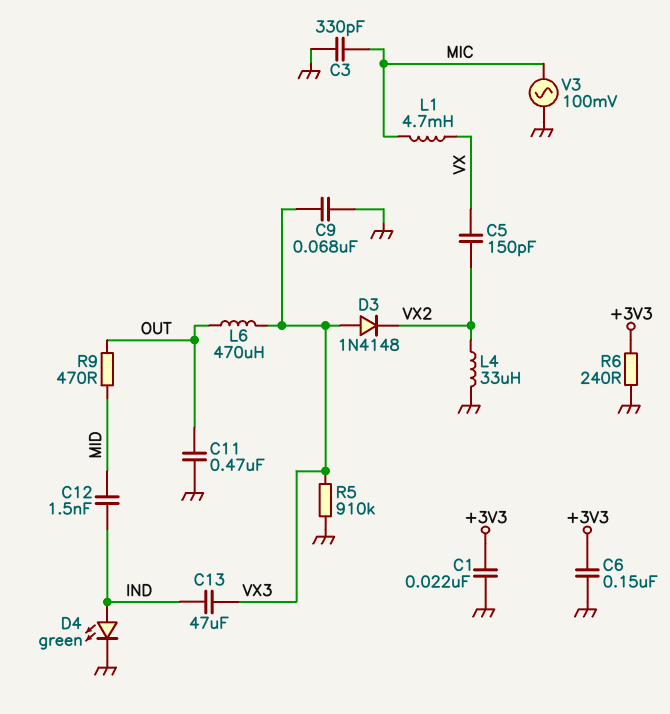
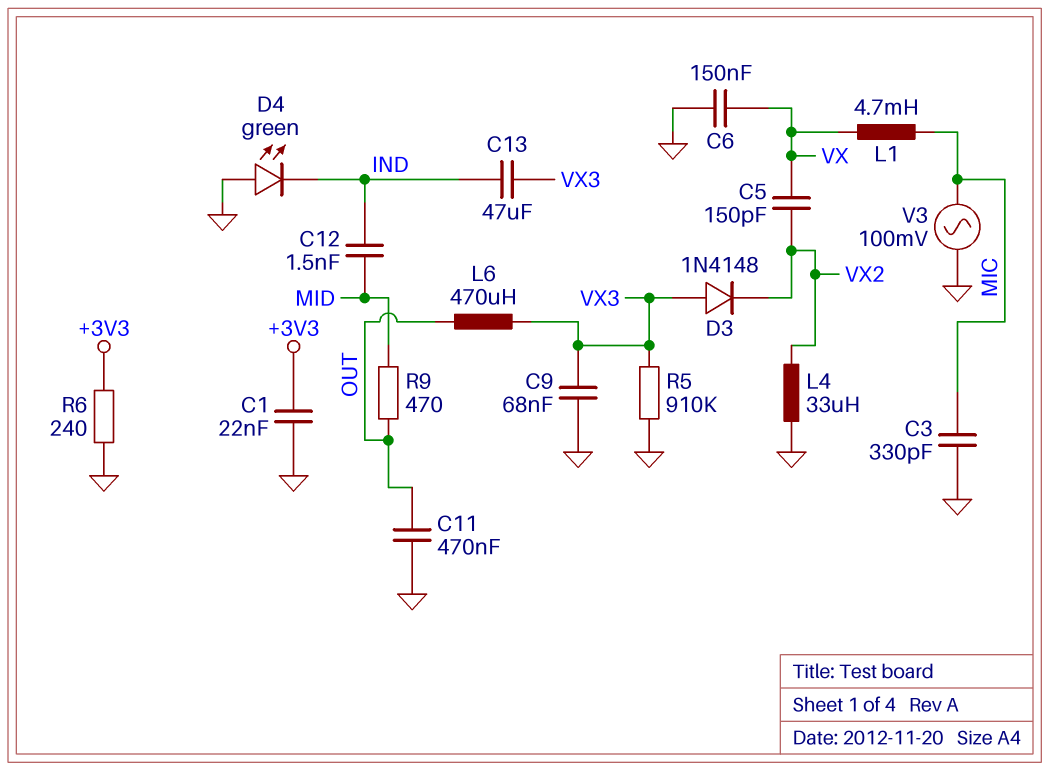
C6: 150nF (+3V3, GND) -> 150nF (GND, VX)
D4: LED green (A IND, K GND) -> LED green (A GND, K IND)

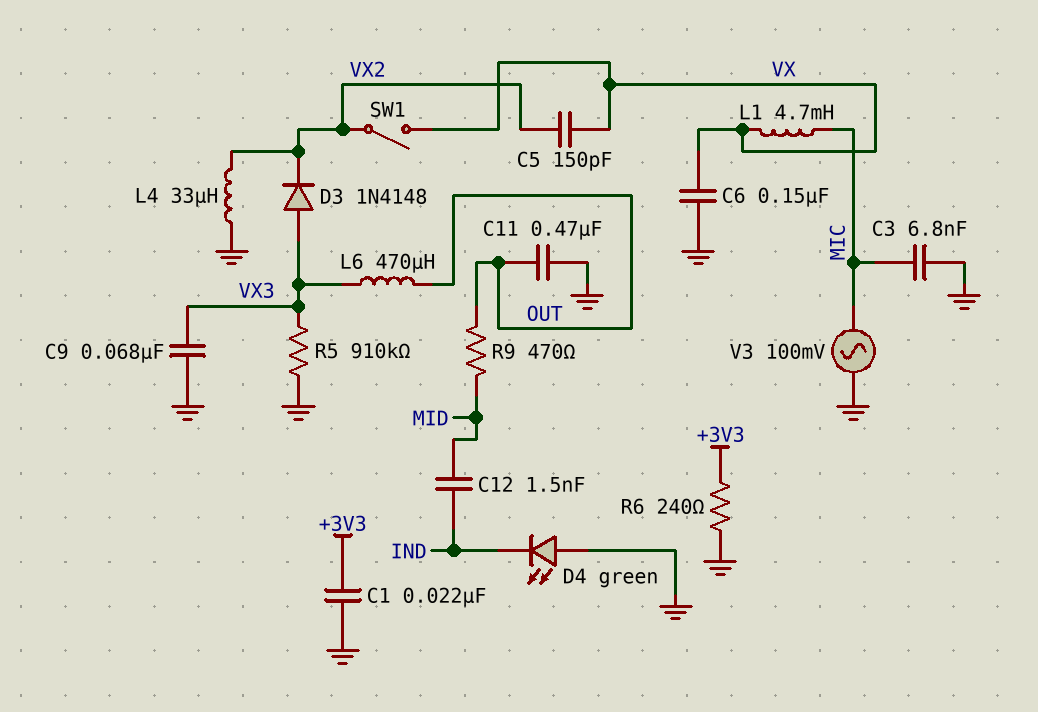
C3: 330pF (GND, MIC) -> 6.8nF (GND, MIC)
C13: 47uF (IND, VX3) -> none
SW1: none -> switch (VX, VX2)

